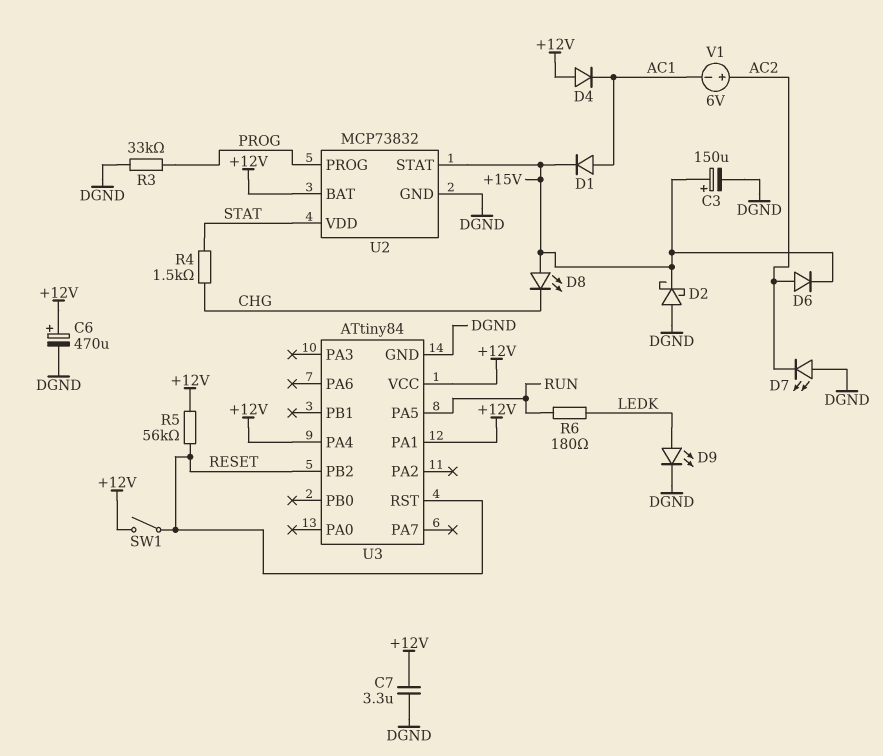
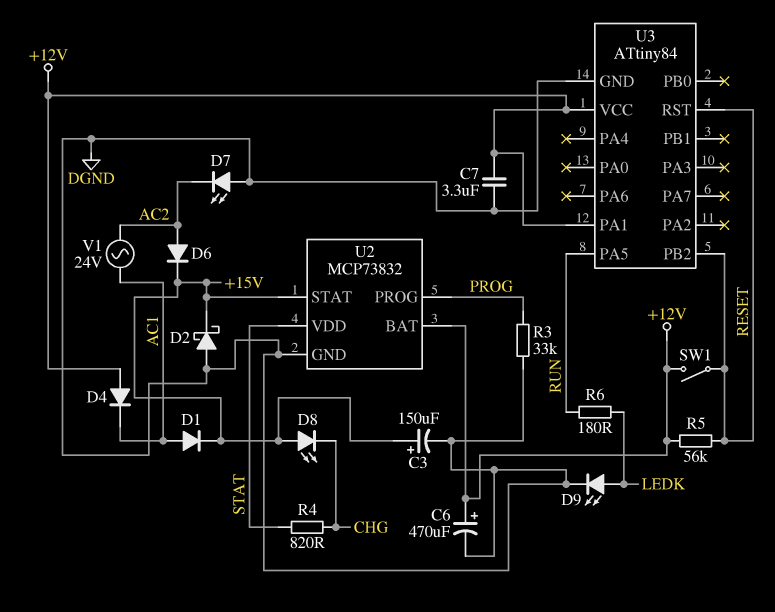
R4: 1.5k (CHG, STAT) -> 820 (CHG, STAT)
U3 pin PA4: +12V -> none
V1: 6V (plus AC2, minus AC1) -> AC 24V (AC1, AC2)

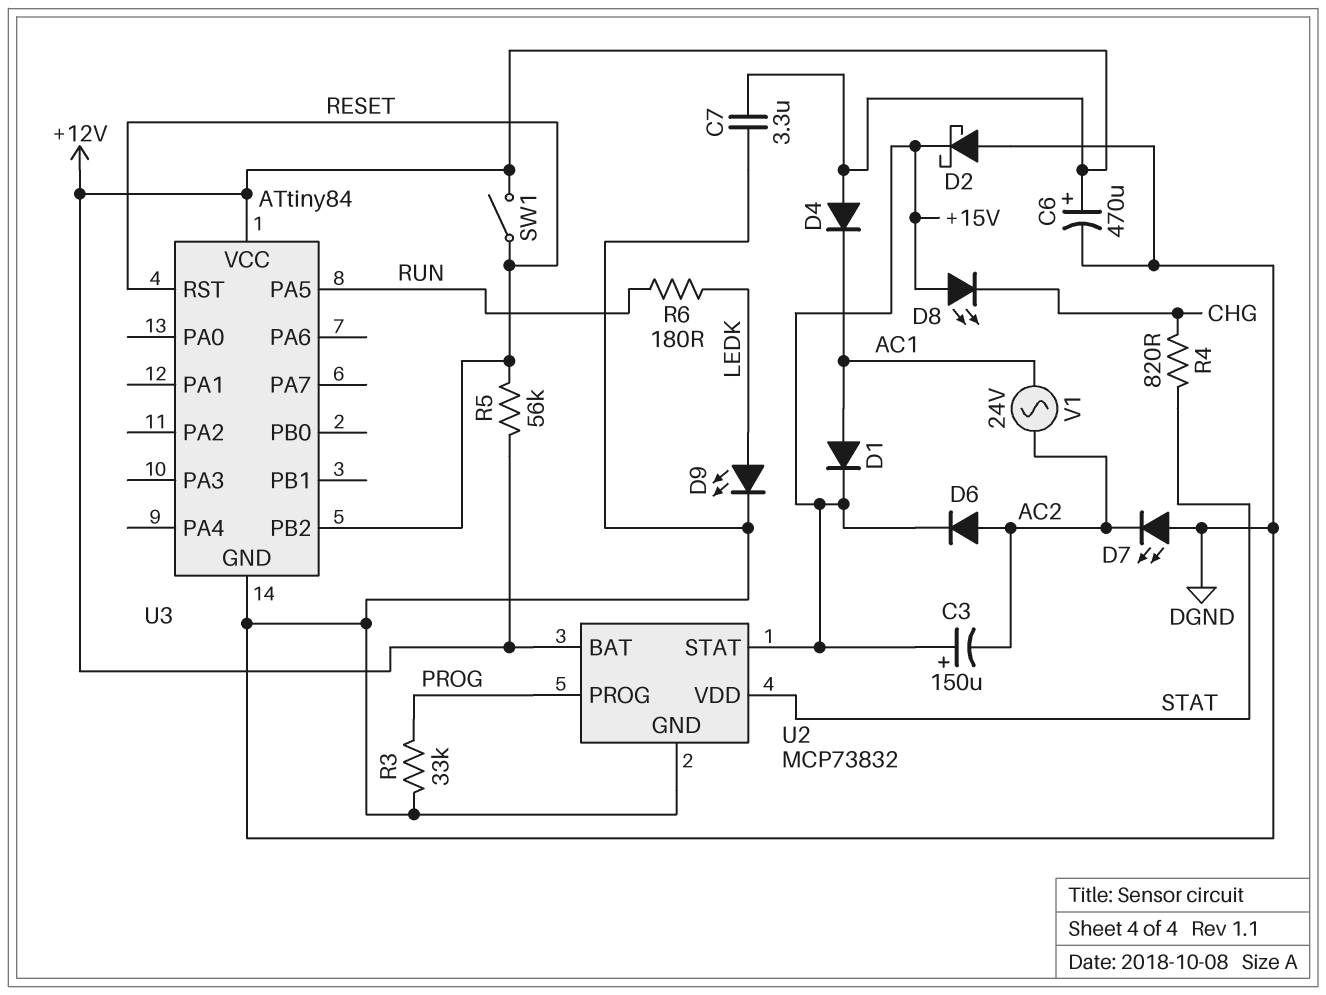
C3: 150uF (plus +15V, minus DGND) -> 150uF (plus +15V, minus AC2)
U3 pin PA1: +12V -> none

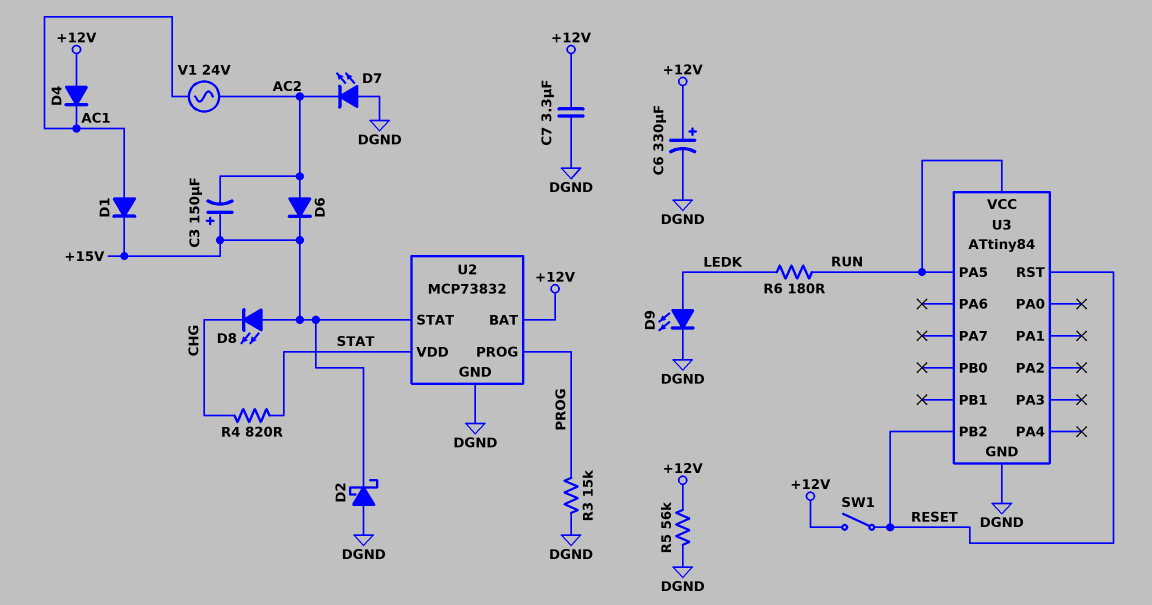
C6: 470uF (plus +12V, minus DGND) -> 330uF (plus +12V, minus DGND)
R3: 33k (DGND, PROG) -> 15k (DGND, PROG)
R5: 56k (+12V, RESET) -> 56k (+12V, DGND)
U3 pin VCC: +12V -> RUN

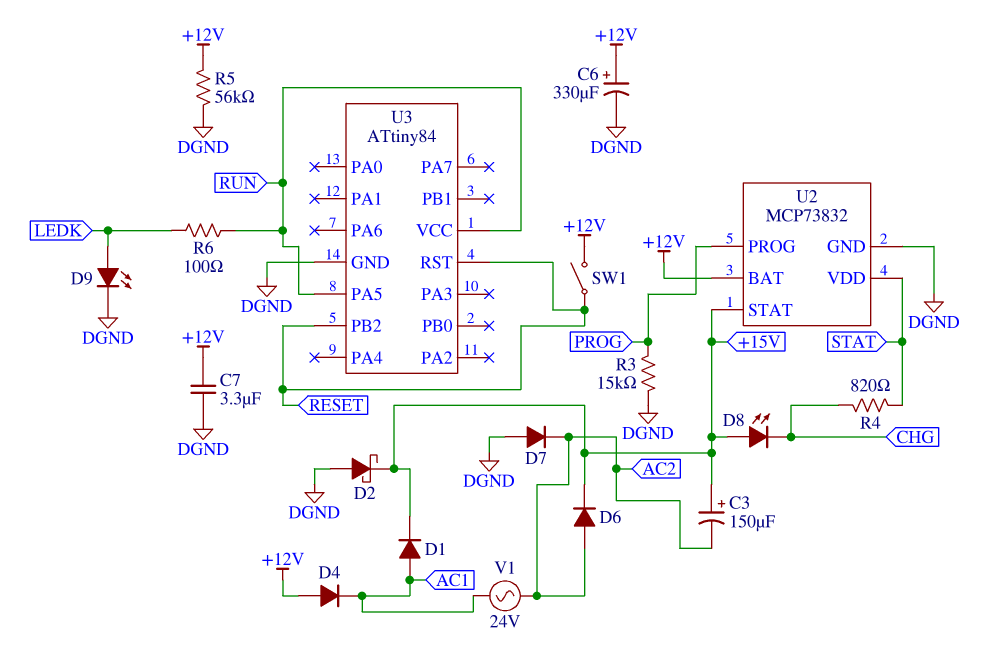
D7: LED (A DGND, K AC2) -> diode (A DGND, K AC2)
R6: 180 (LEDK, RUN) -> 100 (LEDK, RUN)

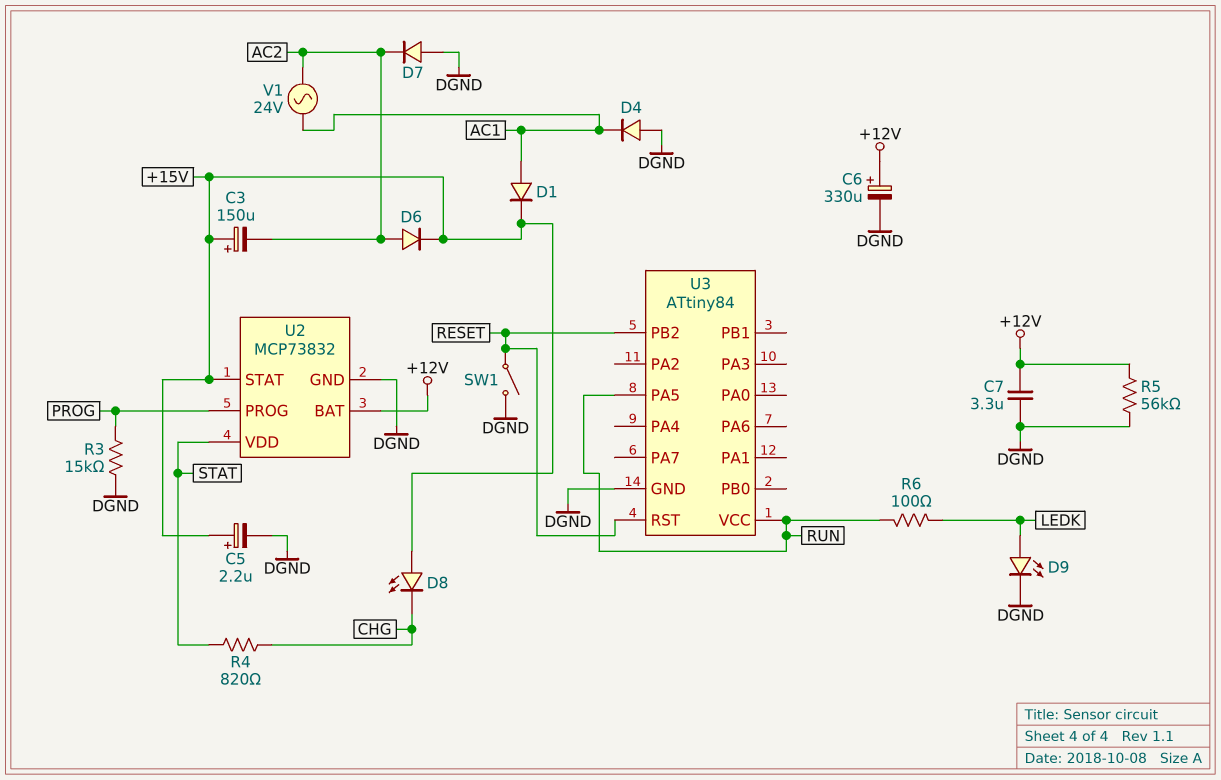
C5: none -> 2.2uF (plus +15V, minus DGND)
D2: schottky (A DGND, K +15V) -> none
D4: diode (A +12V, K AC1) -> diode (A DGND, K AC1)
SW1: switch (+12V, RESET) -> switch (DGND, RESET)

